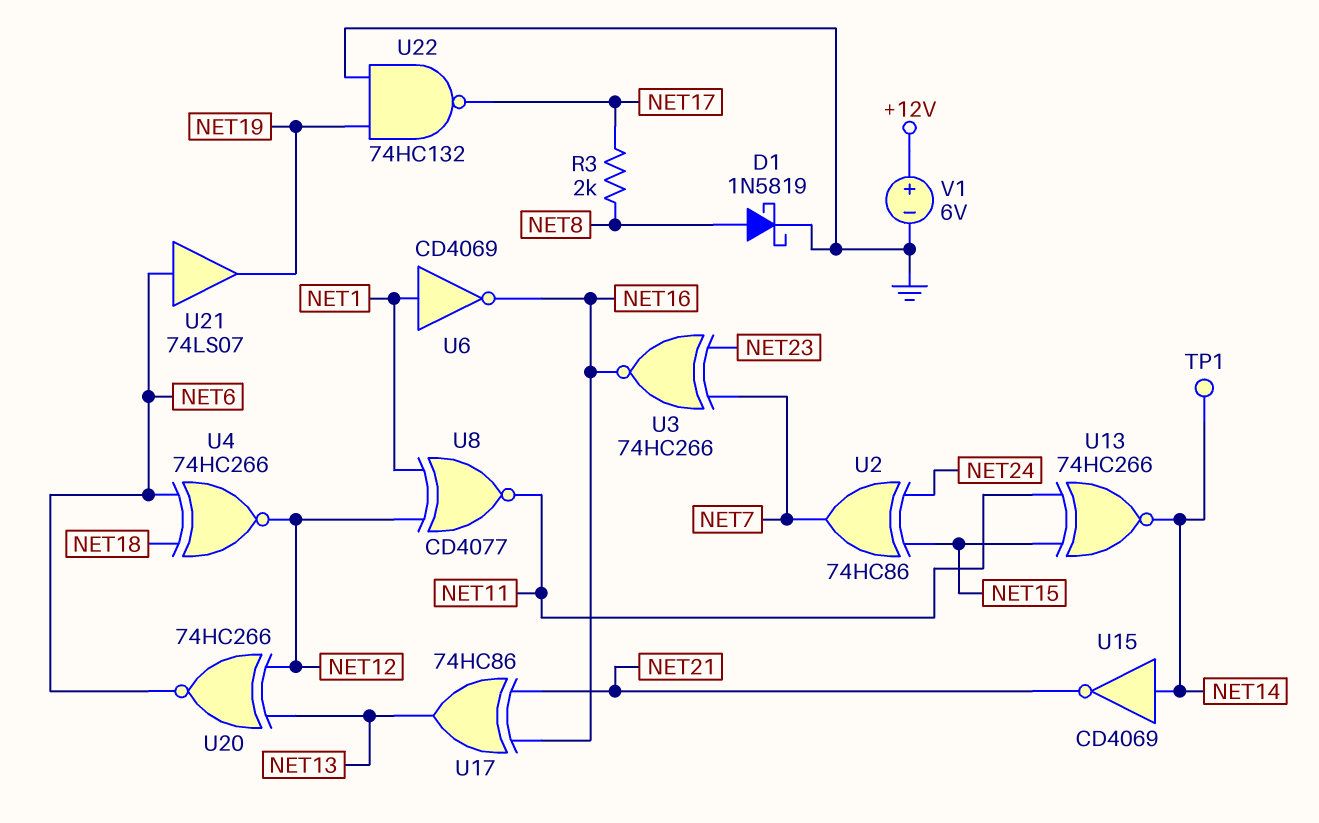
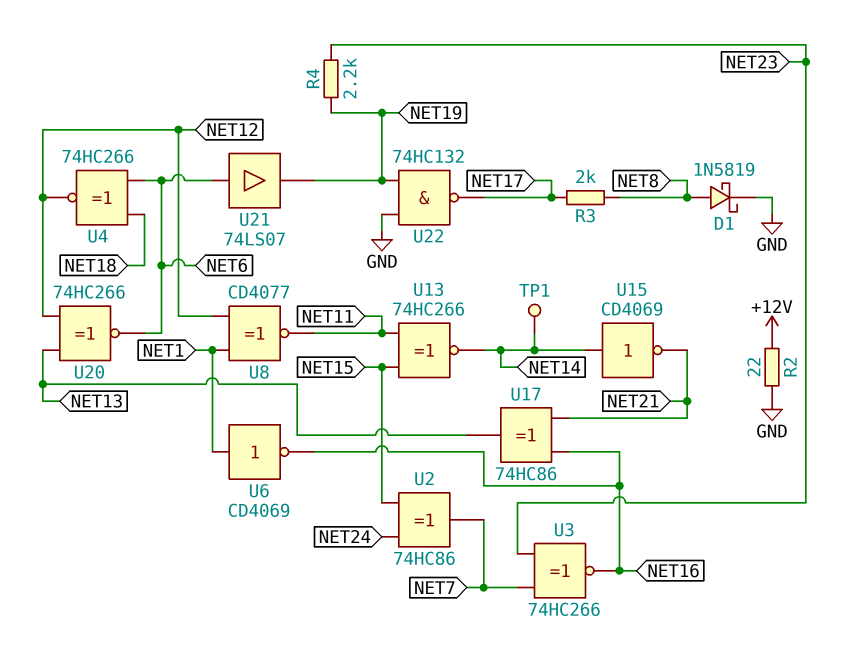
R2: none -> 22 (+12V, GND)
R4: none -> 2.2k (NET19, NET23)
V1: 6V (plus +12V, minus GND) -> none

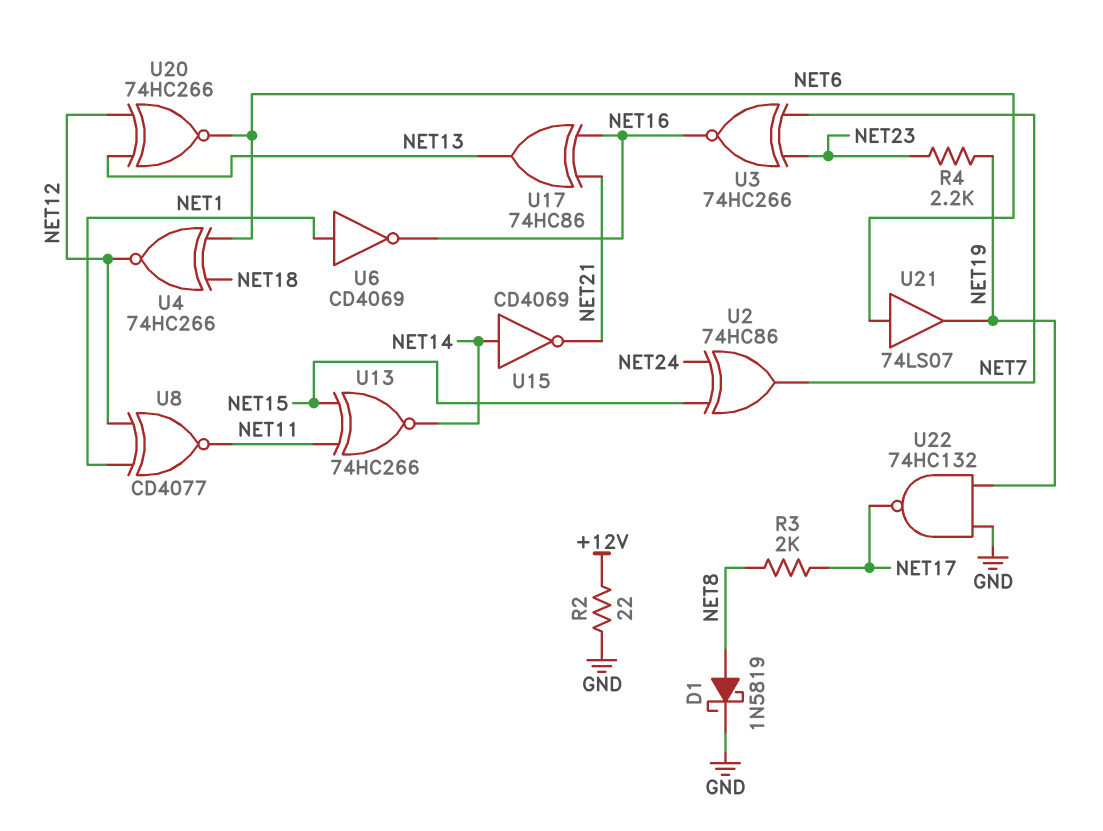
TP1: test point (NET14) -> none

